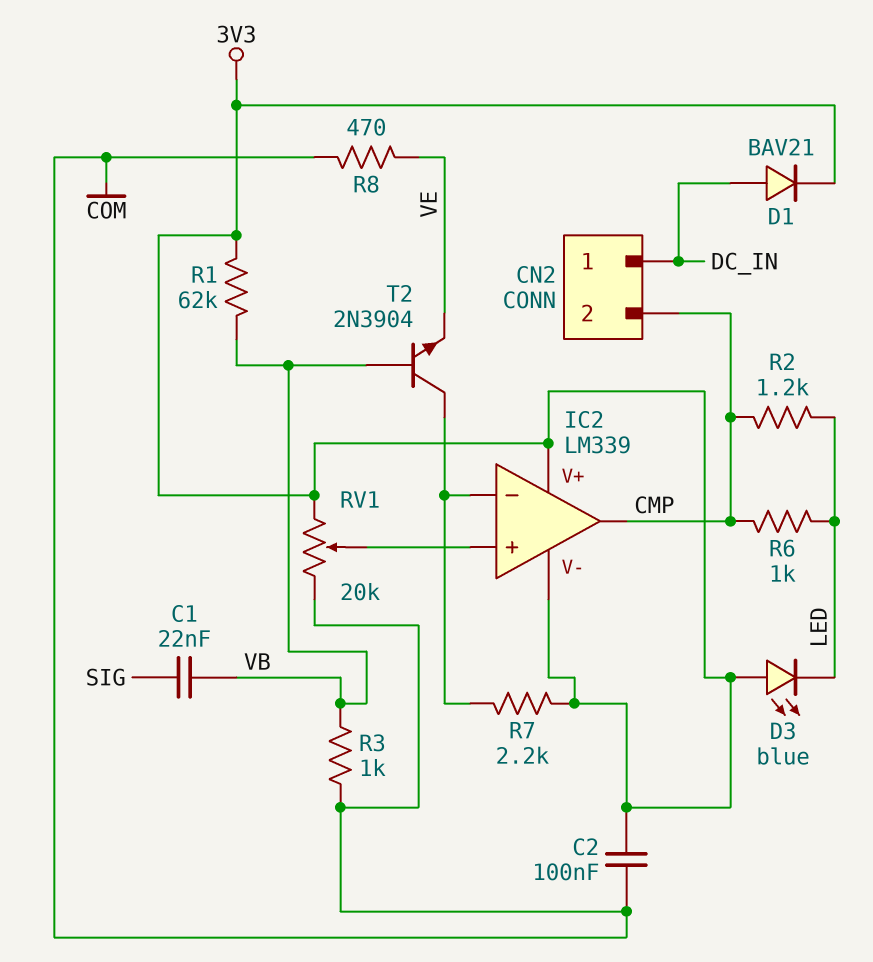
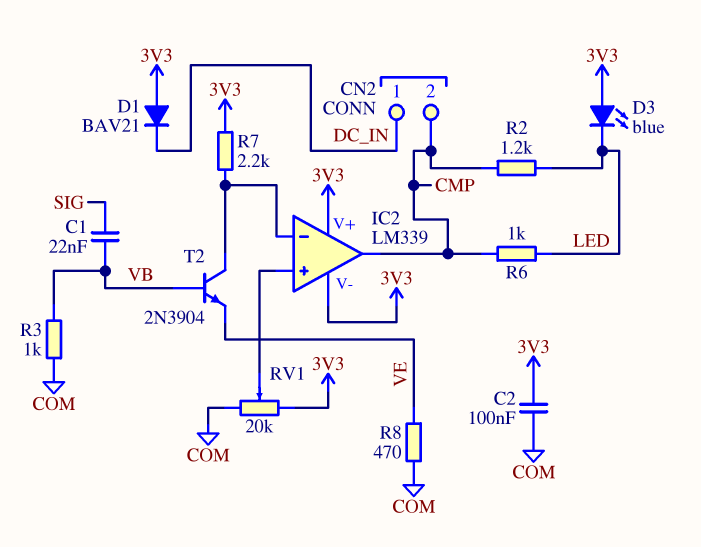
D1: diode BAV21 (A DC_IN, K 3V3) -> diode BAV21 (A 3V3, K DC_IN)
R1: 62k (3V3, VB) -> none

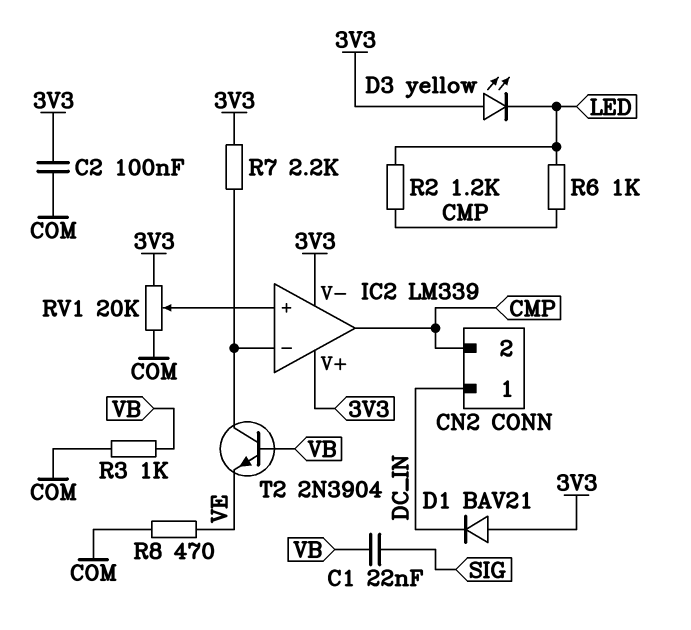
D3: LED blue (A 3V3, K LED) -> LED yellow (A 3V3, K LED)

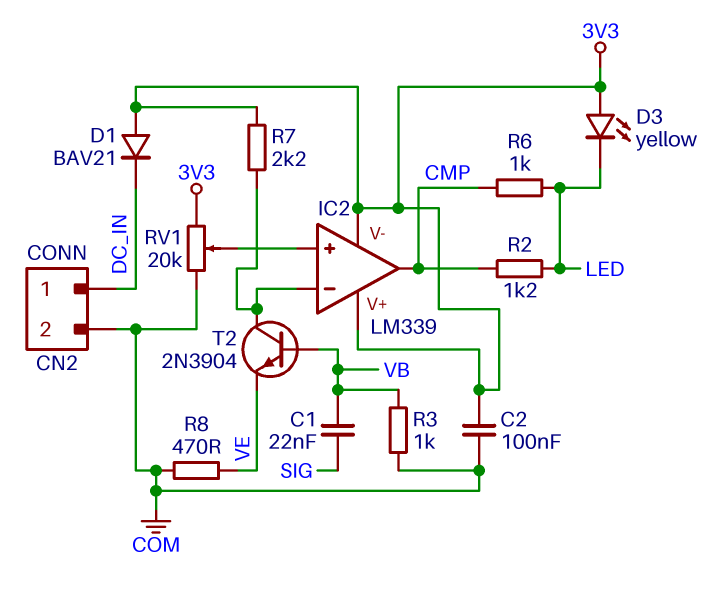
CN2 pin 2: CMP -> COM

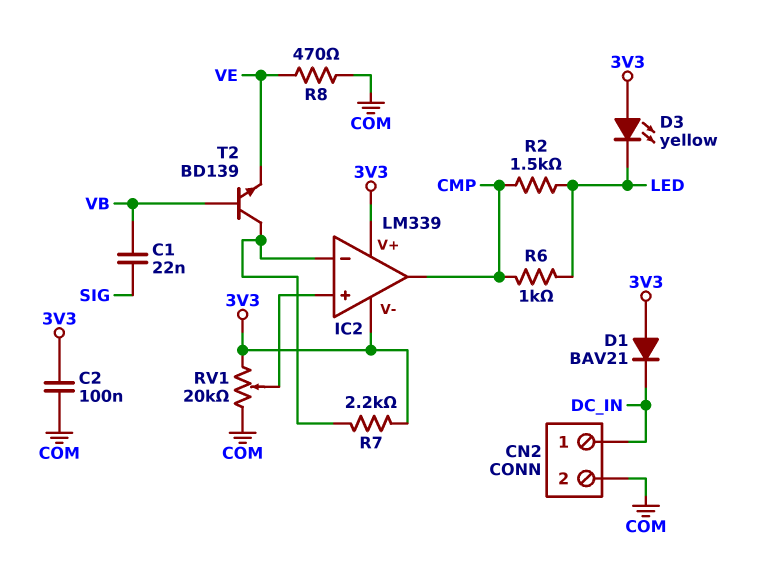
R2: 1.2k (CMP, LED) -> 1.5k (CMP, LED)
R3: 1k (COM, VB) -> none
T2: NPN 2N3904 (B VB, C IC2/in-, E VE) -> NPN BD139 (B VB, C IC2/in-, E VE)

